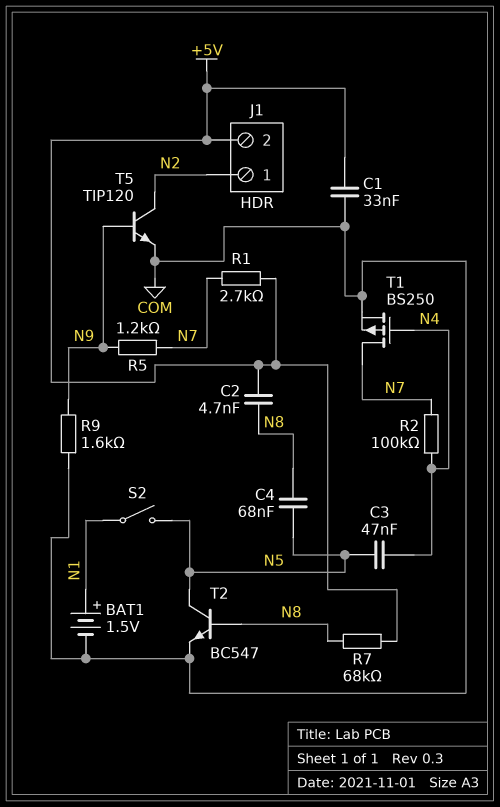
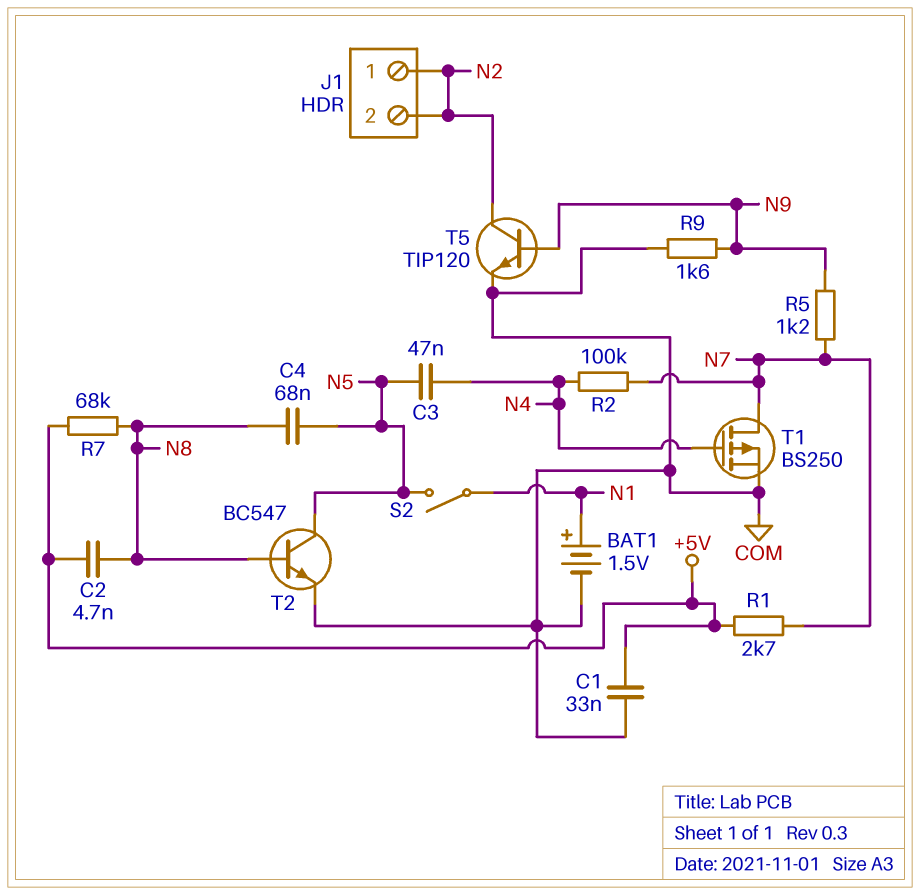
J1 pin 2: +5V -> N2

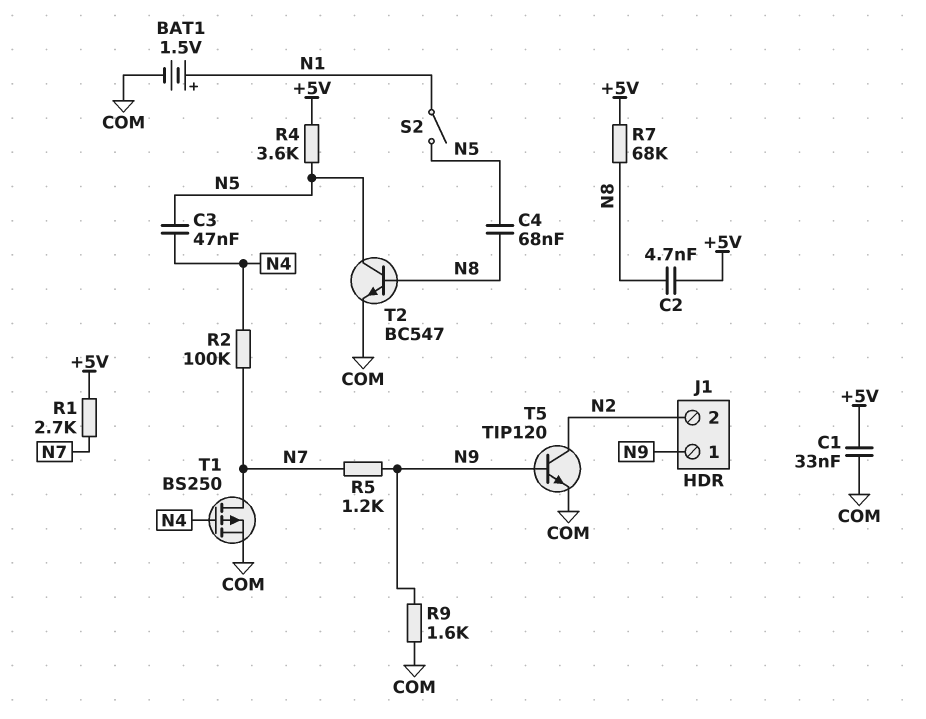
J1 pin 1: N2 -> N9
R4: none -> 3.6k (+5V, N5)

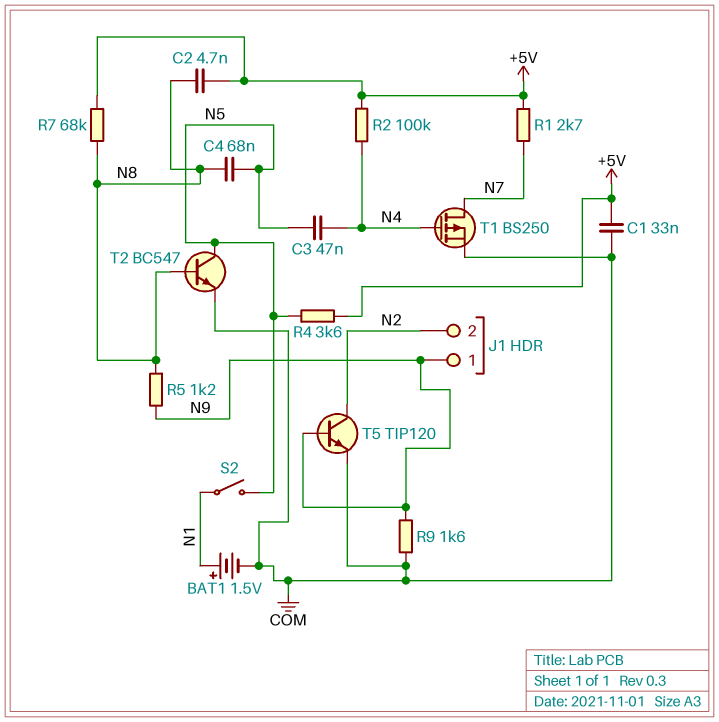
R2: 100k (N4, N7) -> 100k (+5V, N4)
R5: 1.2k (N7, N9) -> 1.2k (N8, N9)

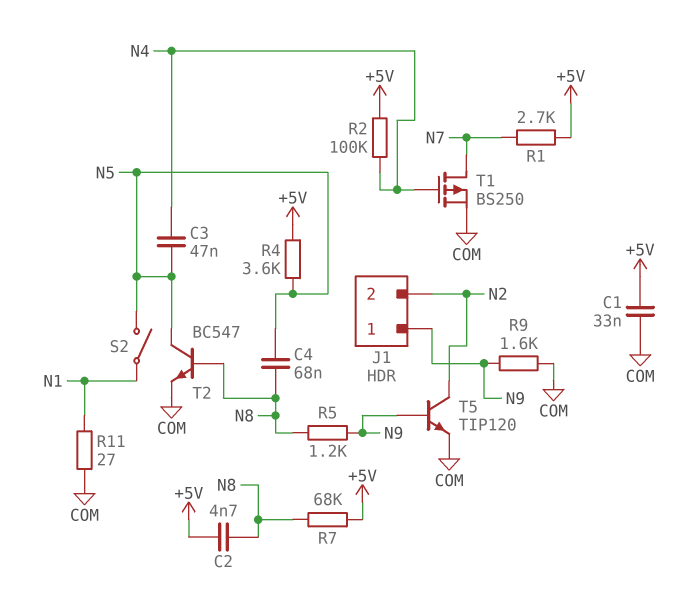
BAT1: 1.5V (plus N1, minus COM) -> none
R11: none -> 27 (COM, N1)

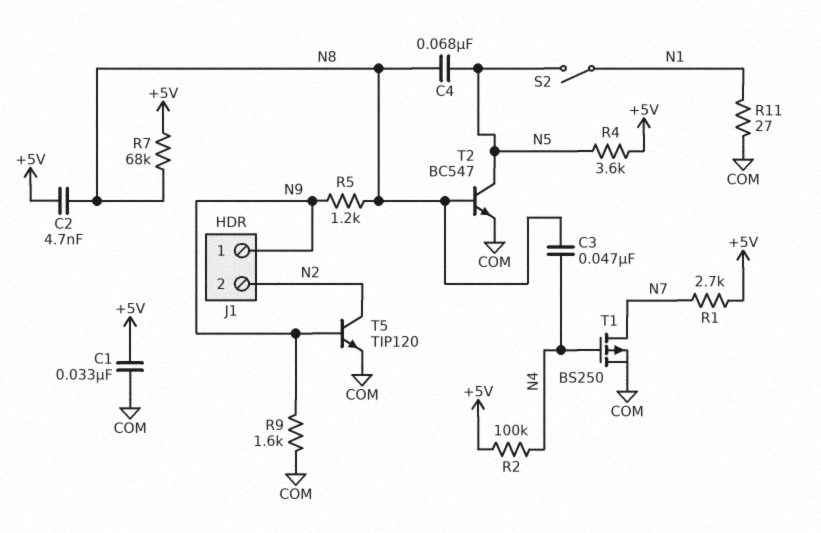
C3: 47nF (N4, N5) -> 47nF (N4, N8)

